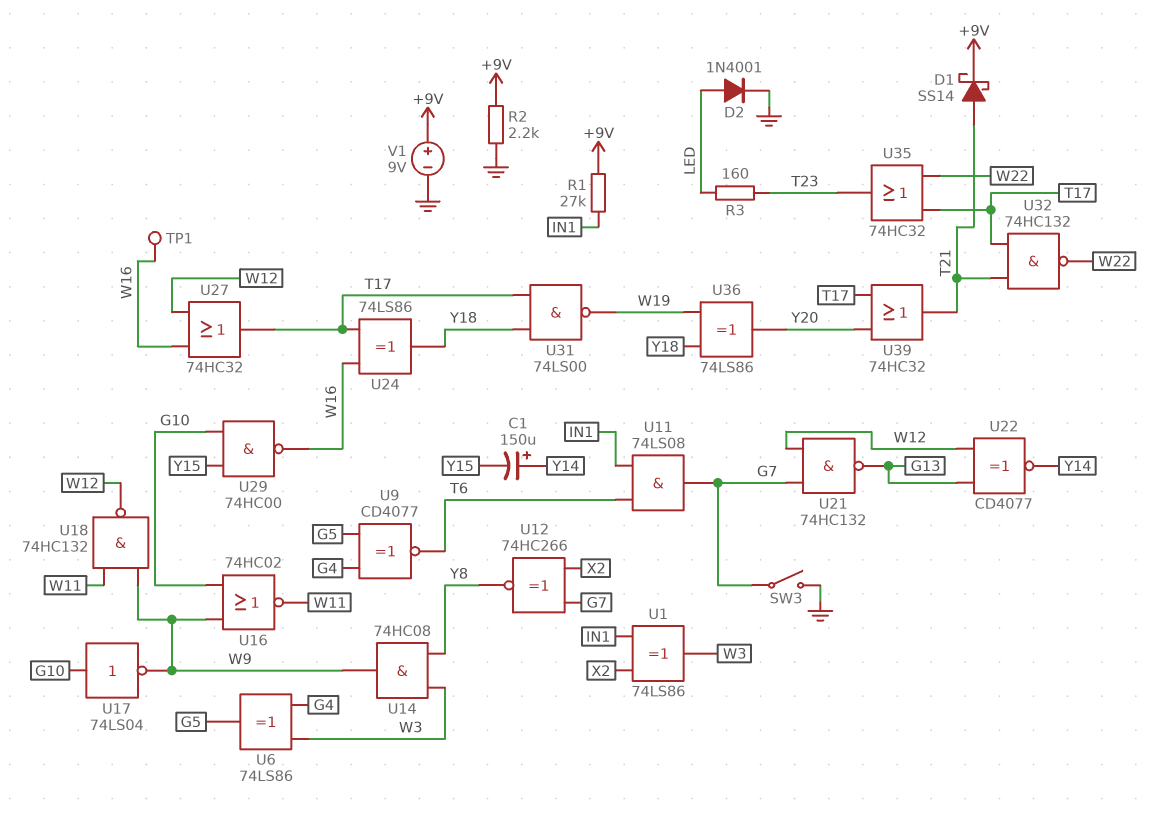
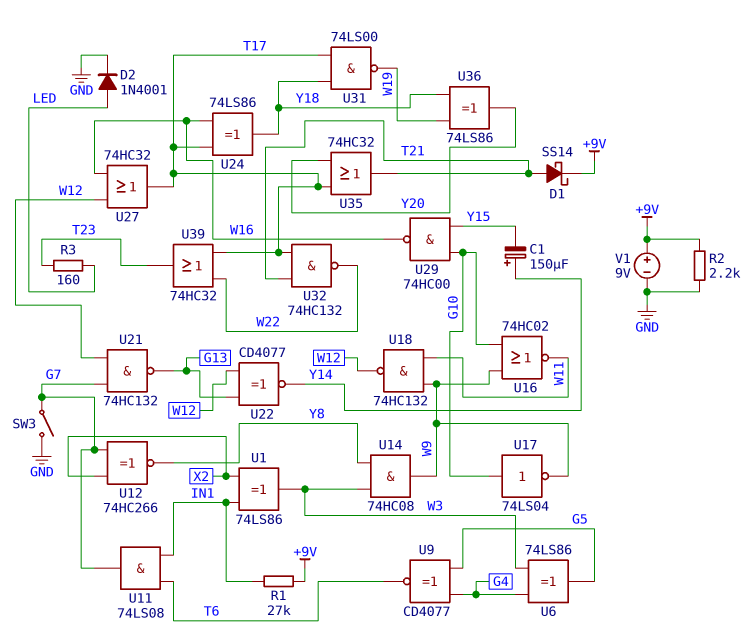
TP1: test point (W16) -> none
U35: OR 74HC32 (in T17, in W22, out T23) -> OR 74HC32 (in T17, in Y20, out T21)
U39: OR 74HC32 (in T17, in Y20, out T21) -> OR 74HC32 (in T17, in W22, out T23)

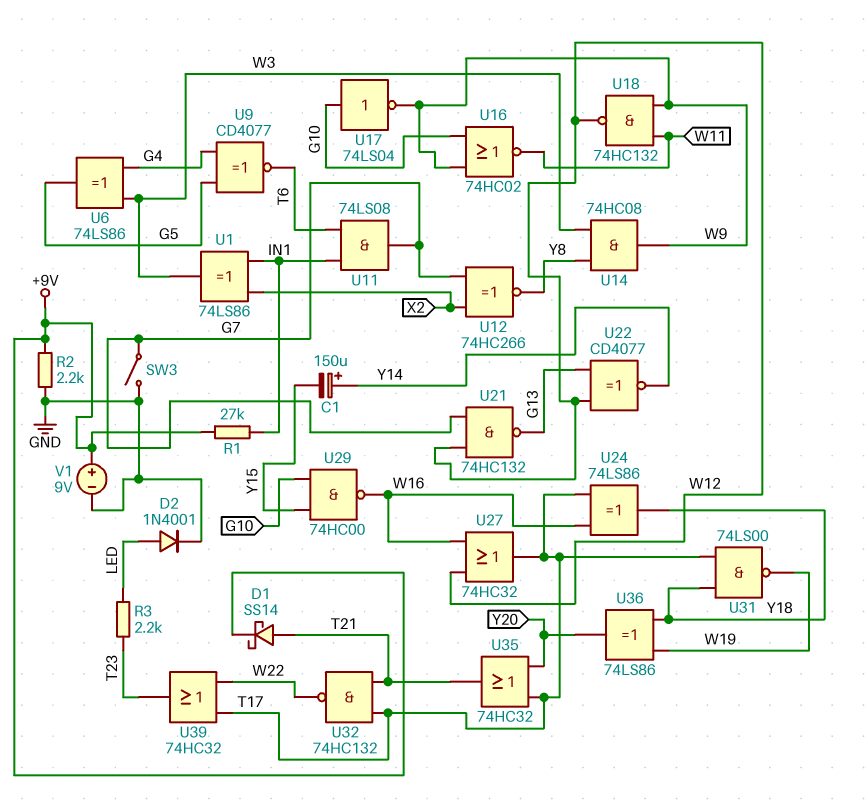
R3: 160 (LED, T23) -> 2.2k (LED, T23)

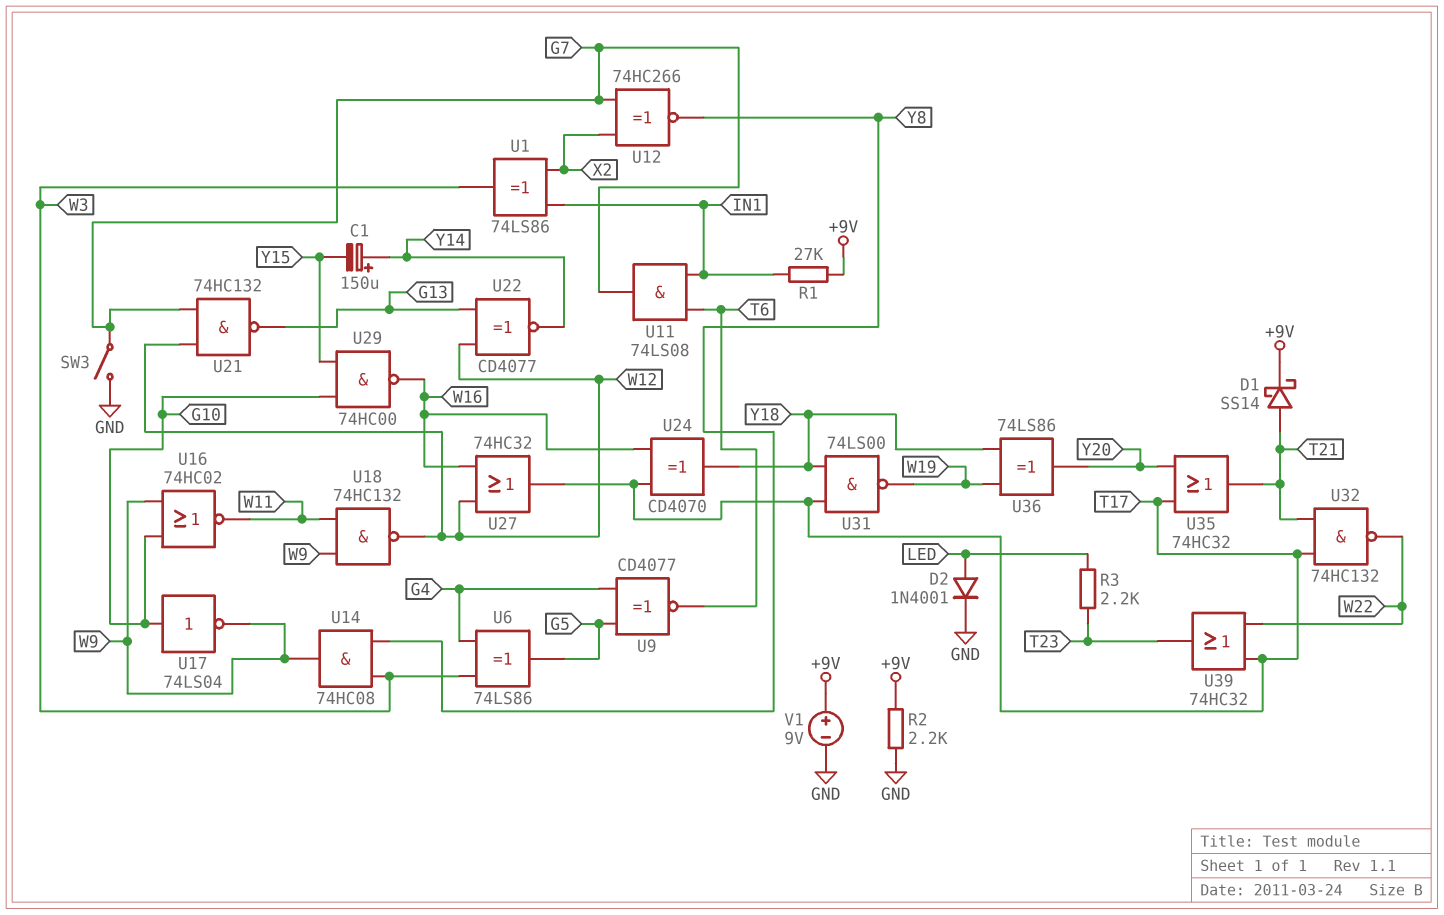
U24: XOR 74LS86 (in T17, in W16, out Y18) -> XOR CD4070 (in T17, in W16, out Y18)

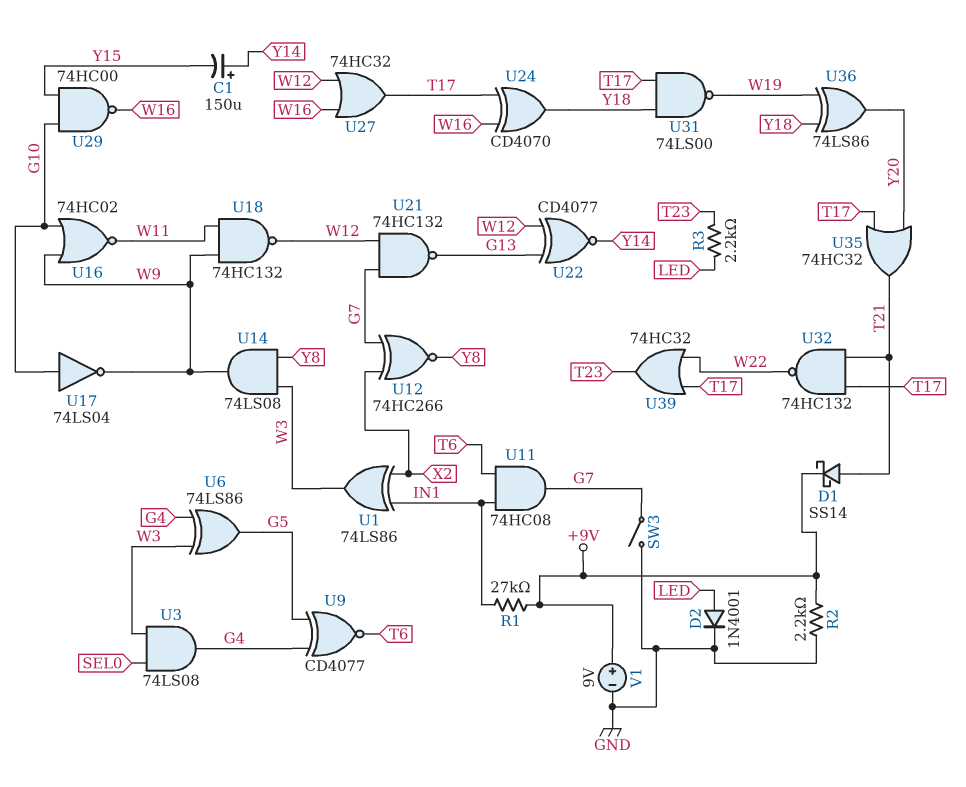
U3: none -> AND 74LS08 (in SEL0, in W3, out G4)
U11: AND 74LS08 (in IN1, in T6, out G7) -> AND 74HC08 (in IN1, in T6, out G7)
U14: AND 74HC08 (in W3, in Y8, out W9) -> AND 74LS08 (in W3, in Y8, out W9)

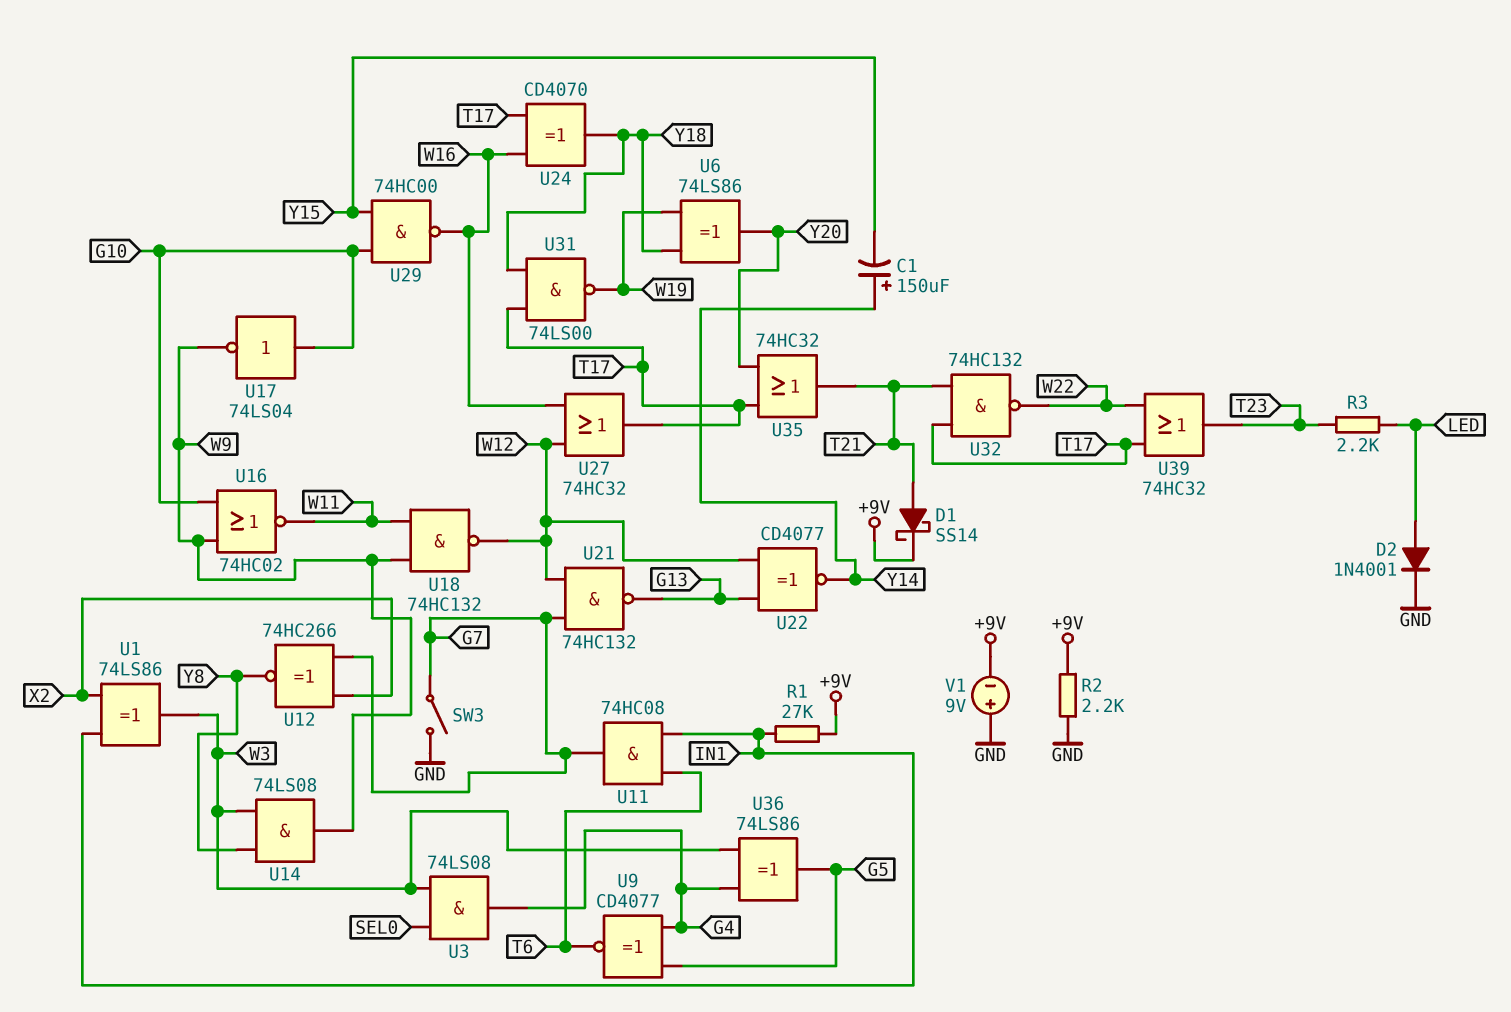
U6: XOR 74LS86 (in G4, in W3, out G5) -> XOR 74LS86 (in W19, in Y18, out Y20)
U36: XOR 74LS86 (in W19, in Y18, out Y20) -> XOR 74LS86 (in G4, in W3, out G5)
V1: 9V (plus +9V, minus GND) -> 9V (plus GND, minus +9V)

